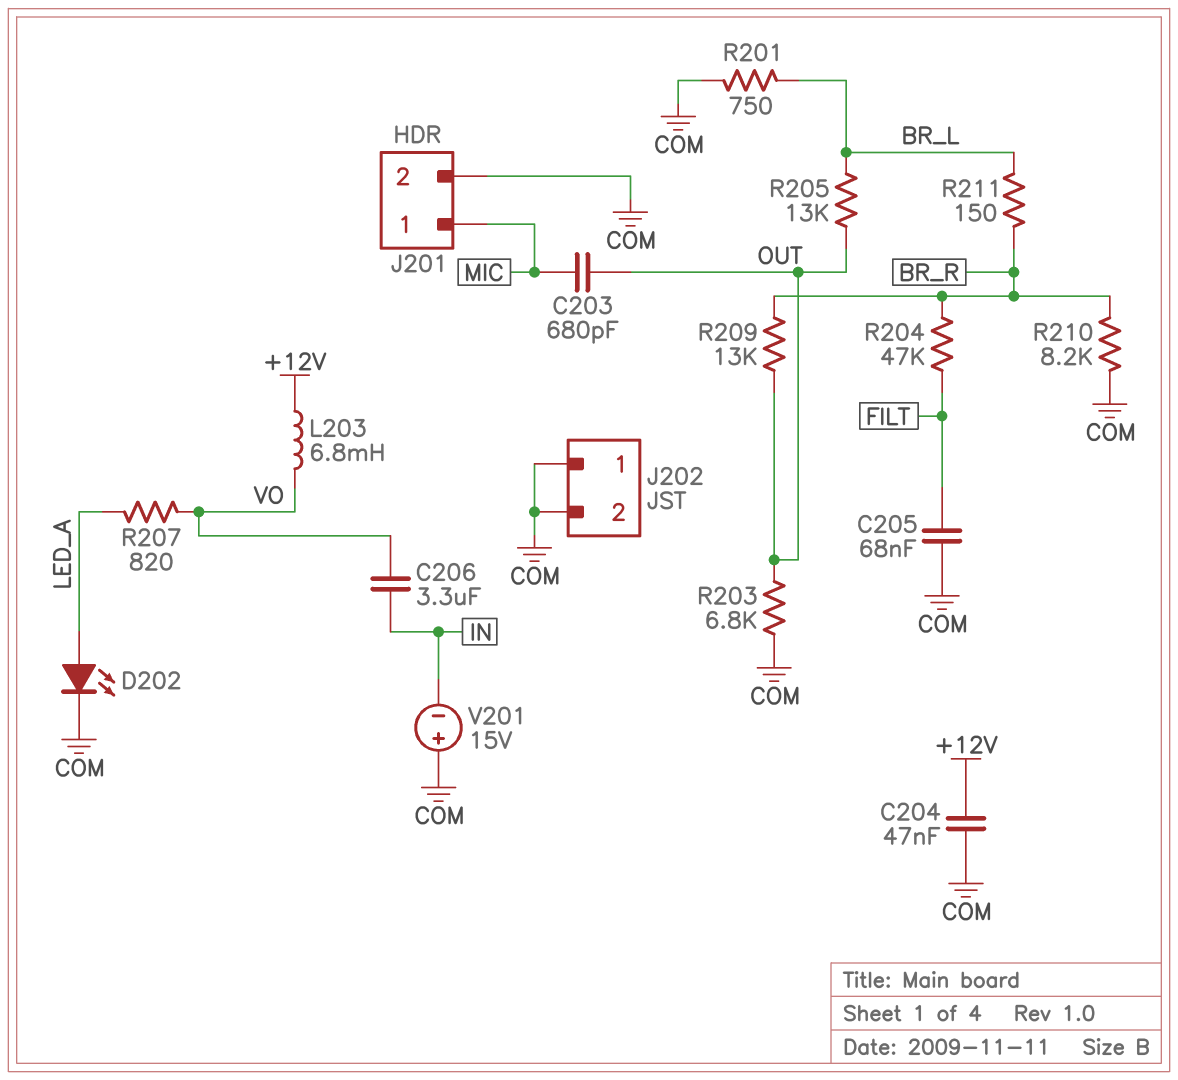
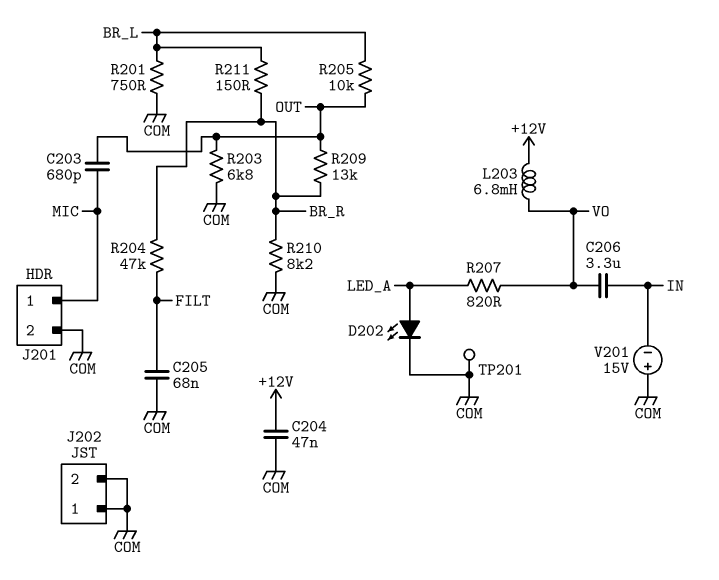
R205: 13k (BR_L, OUT) -> 10k (BR_L, OUT)
TP201: none -> test point (COM)

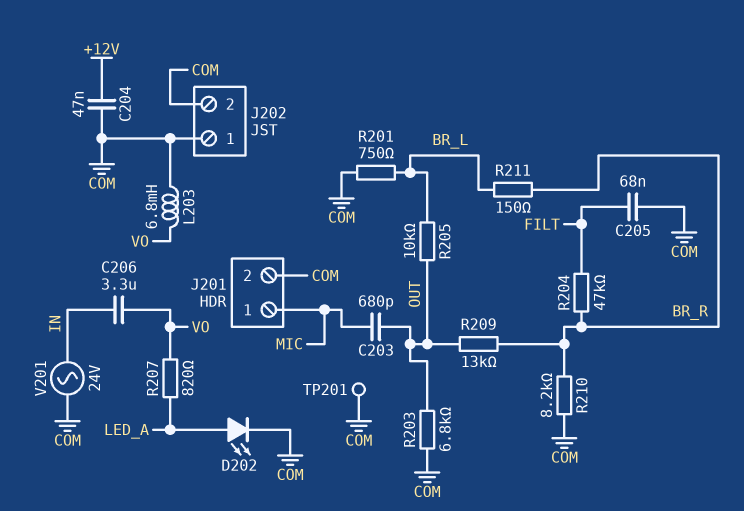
L203: 6.8mH (+12V, VO) -> 6.8mH (COM, VO)
V201: 15V (plus COM, minus IN) -> AC 24V (COM, IN)

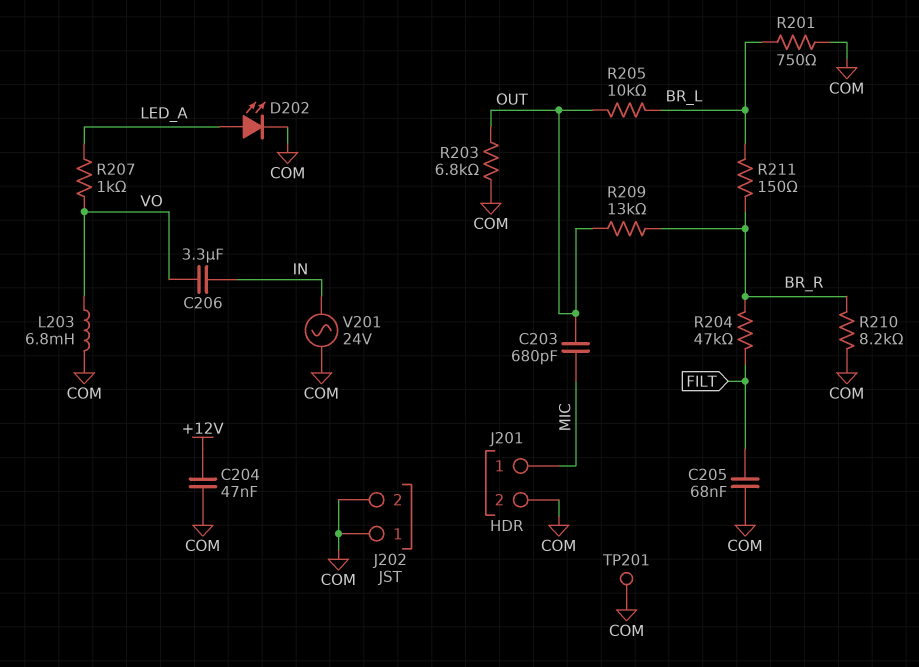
R207: 820 (LED_A, VO) -> 1k (LED_A, VO)

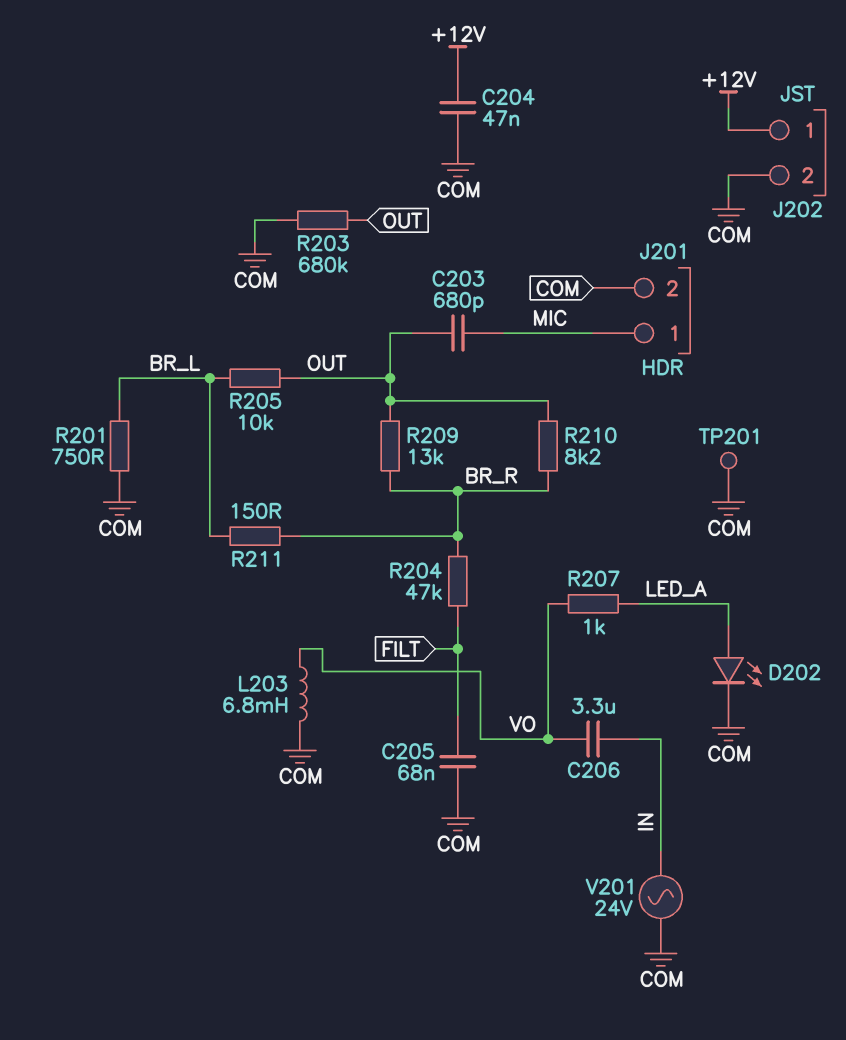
J202 pin 1: COM -> +12V
R203: 6.8k (COM, OUT) -> 680k (COM, OUT)
R210: 8.2k (BR_R, COM) -> 8.2k (BR_R, OUT)

